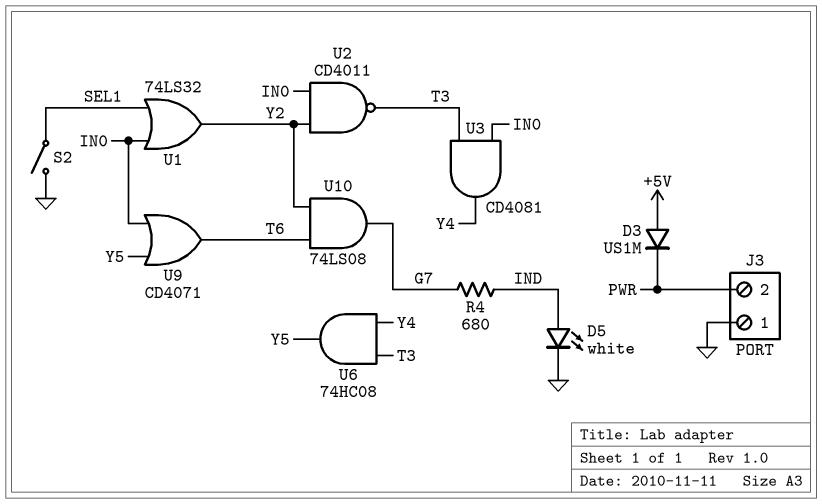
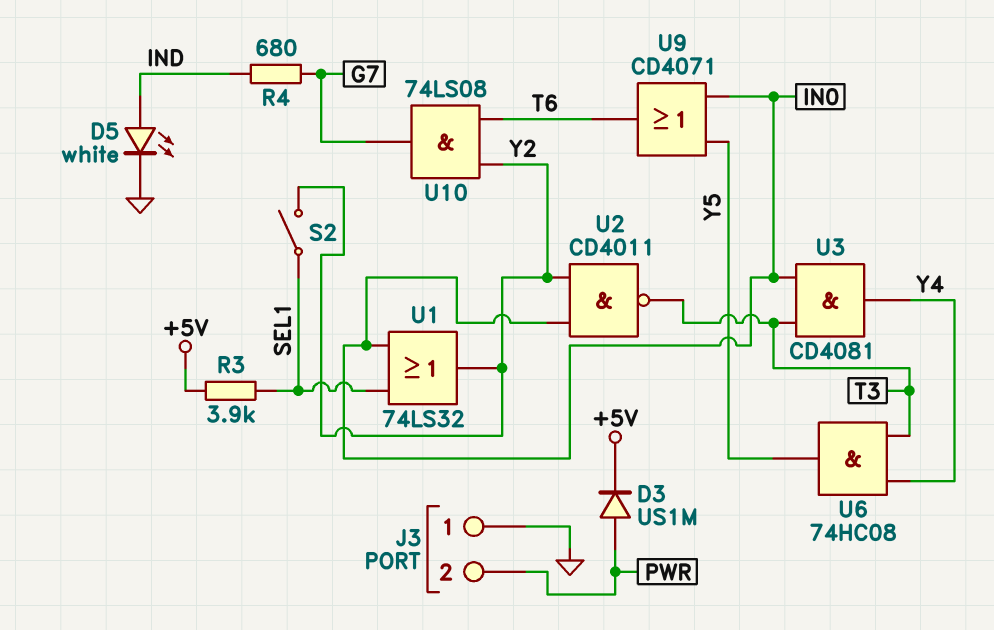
D3: diode US1M (A +5V, K PWR) -> diode US1M (A PWR, K +5V)
R3: none -> 3.9k (+5V, SEL1)
S2: switch (GND, SEL1) -> switch (SEL1, Y2)

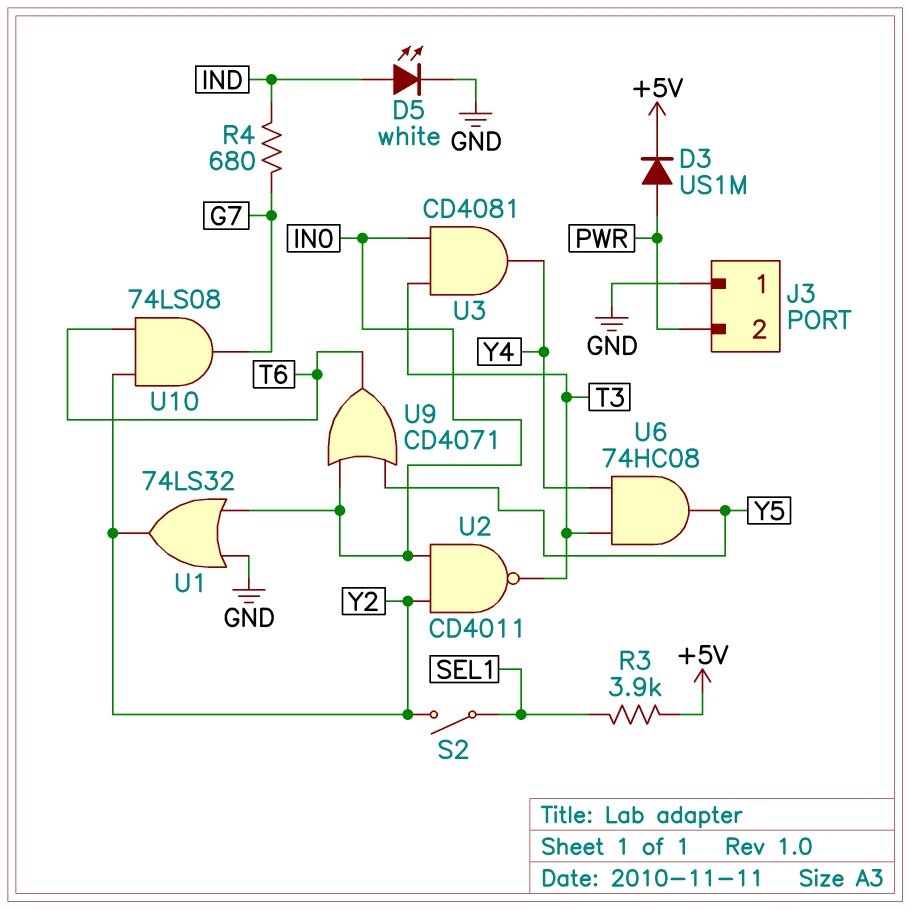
U1: OR 74LS32 (in IN0, in SEL1, out Y2) -> OR 74LS32 (in GND, in IN0, out Y2)

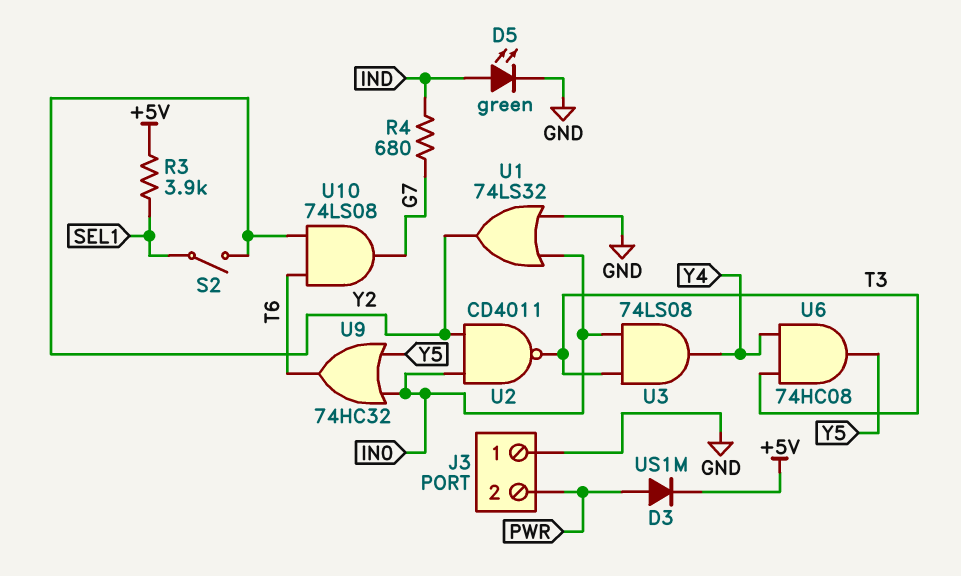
D5: LED white (A IND, K GND) -> LED green (A IND, K GND)
U3: AND CD4081 (in IN0, in T3, out Y4) -> AND 74LS08 (in IN0, in T3, out Y4)
U9: OR CD4071 (in IN0, in Y5, out T6) -> OR 74HC32 (in IN0, in Y5, out T6)

